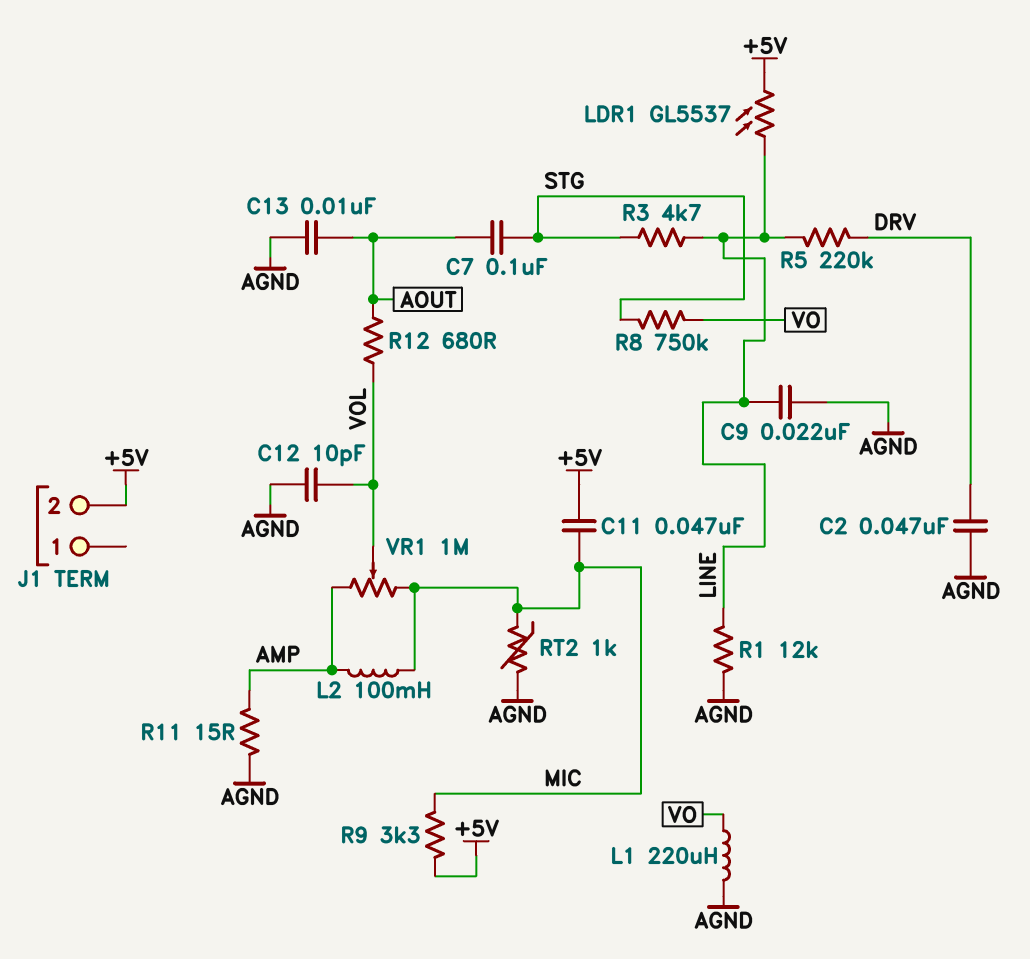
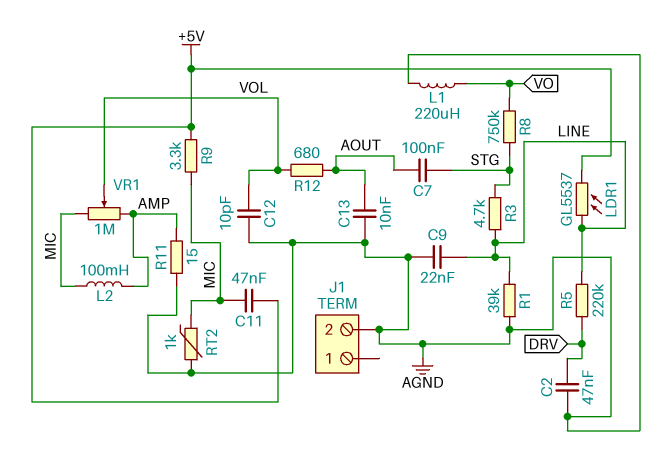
J1 pin 2: +5V -> AGND
R1: 12k (AGND, LINE) -> 39k (AGND, LINE)

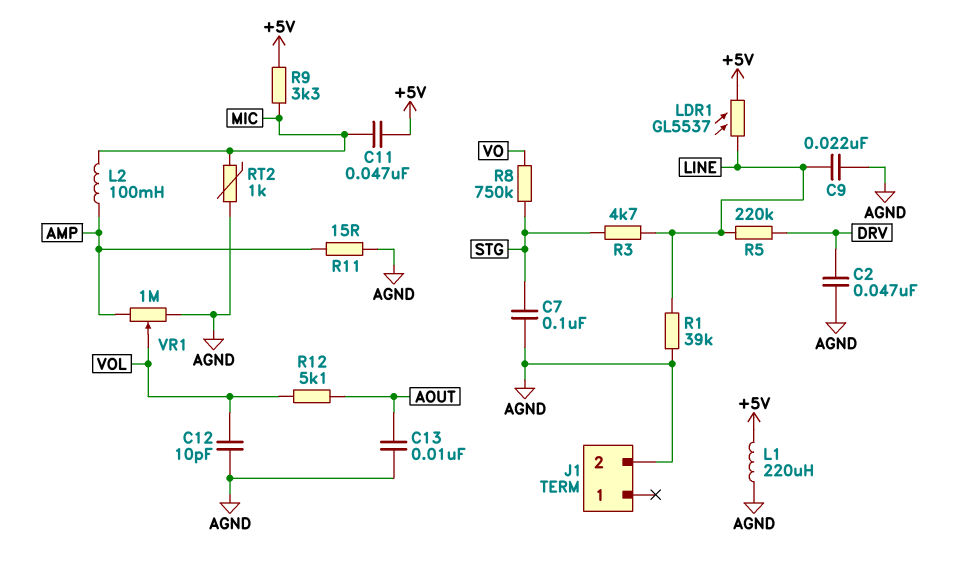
C7: 100nF (AOUT, STG) -> 100nF (AGND, STG)
L1: 220uH (AGND, VO) -> 220uH (+5V, AGND)
R12: 680 (AOUT, VOL) -> 5.1k (AOUT, VOL)
VR1: 1M (AMP, MIC, wiper VOL) -> 1M (AGND, AMP, wiper VOL)

